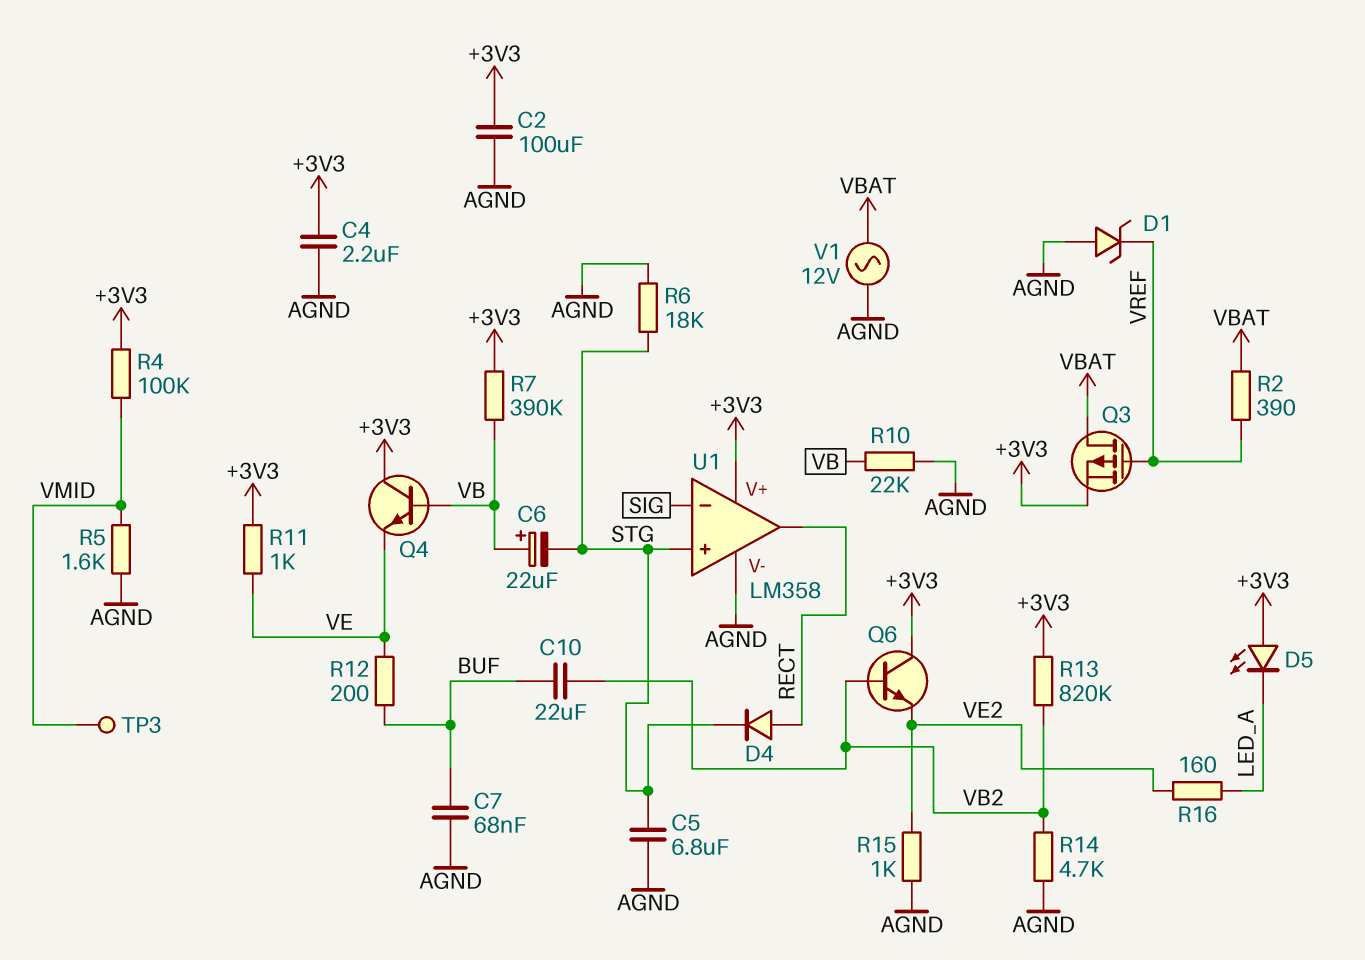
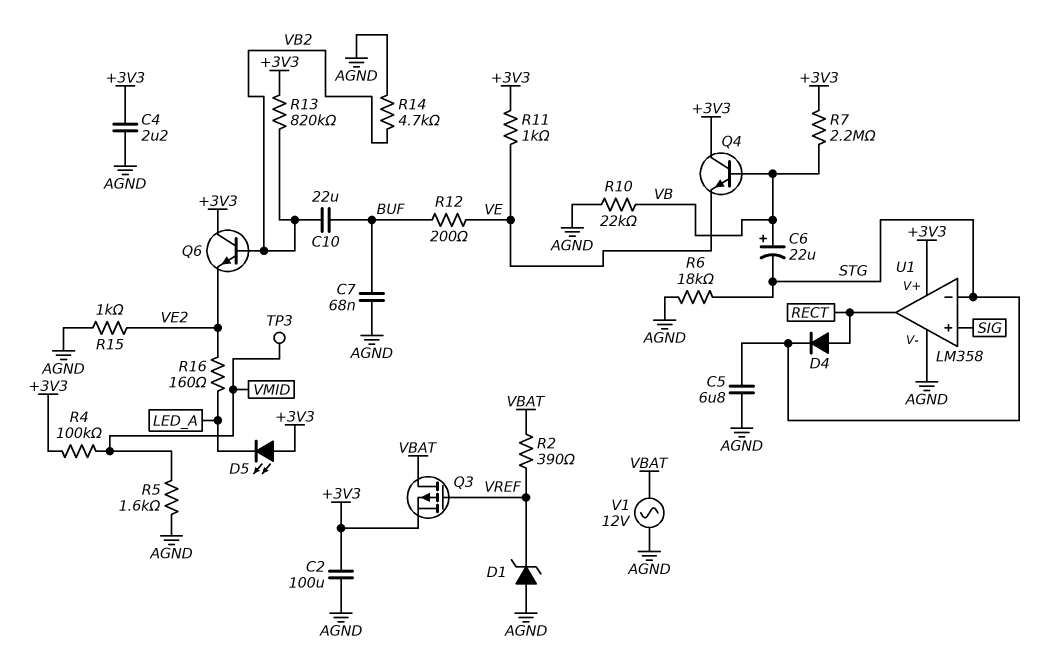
R7: 390k (+3V3, VB) -> 2.2M (+3V3, VB)
U1 pin in+: STG -> SIG
U1 pin in-: SIG -> STG

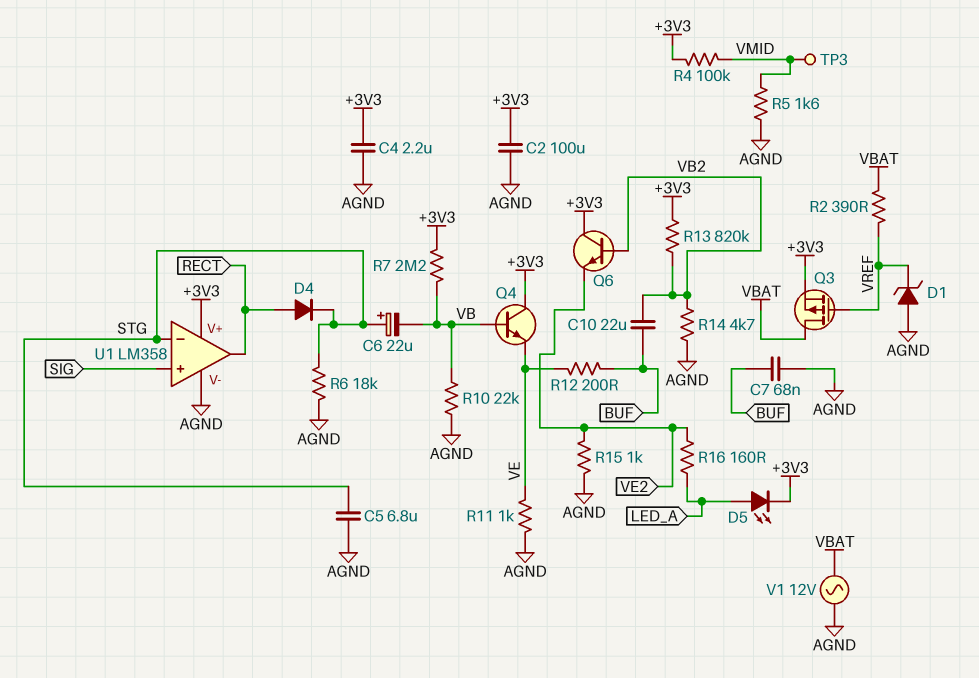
C6: 22uF (plus VB, minus STG) -> 22uF (plus STG, minus VB)
D5: LED (A +3V3, K LED_A) -> LED (A LED_A, K +3V3)
R11: 1k (+3V3, VE) -> 1k (AGND, VE)

